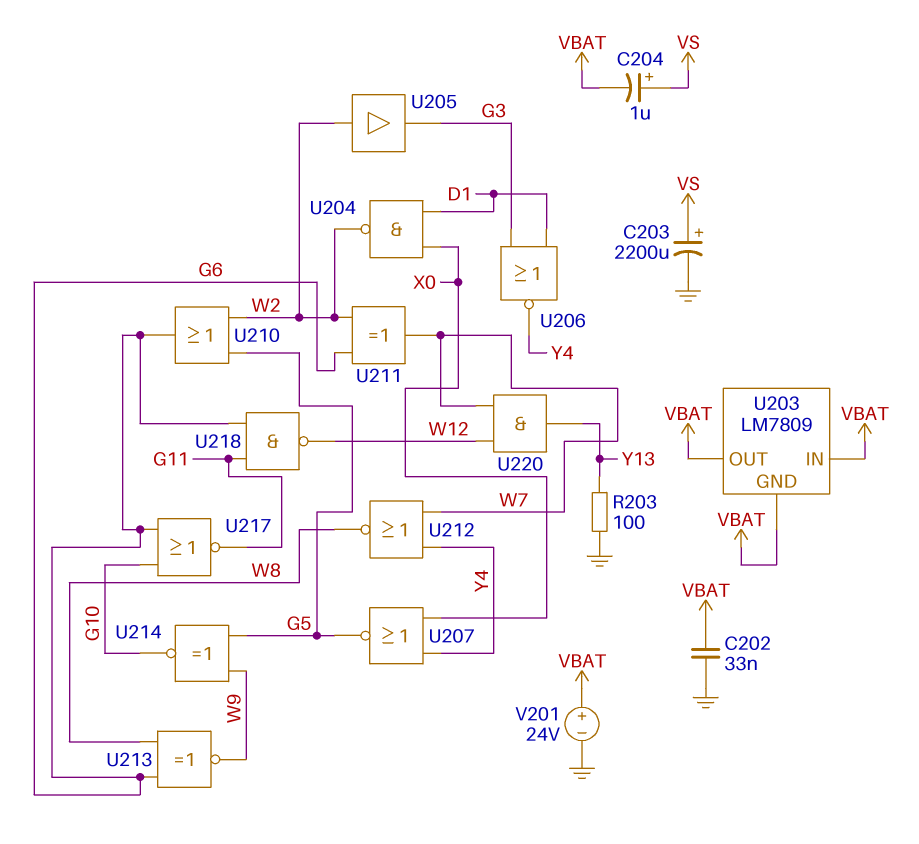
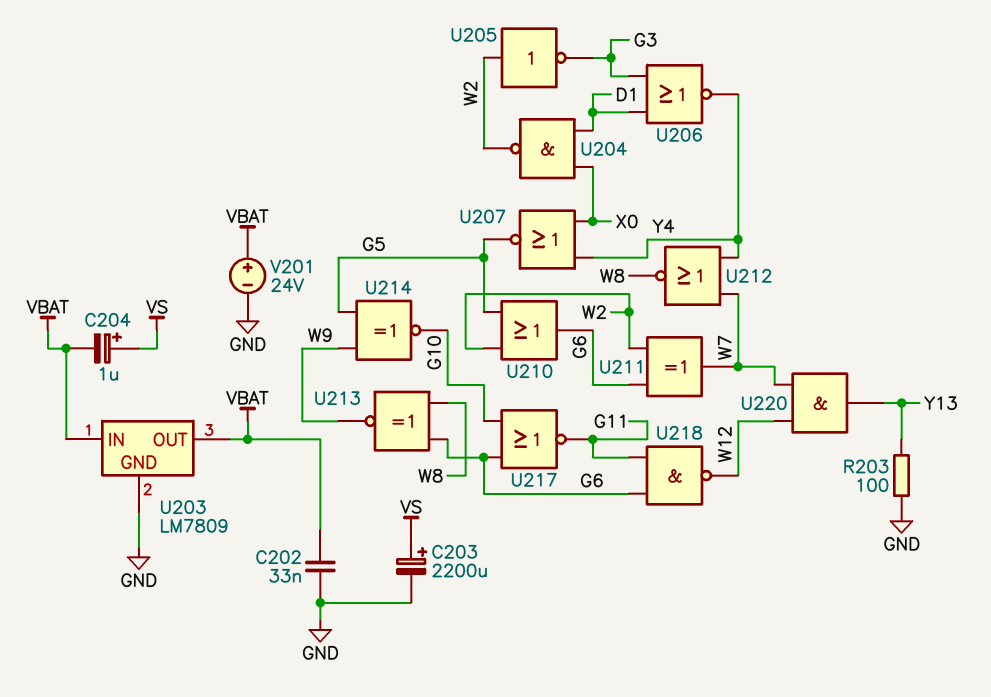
U203 pin GND: VBAT -> GND
U205: buffer (in W2, out G3) -> NOT (in W2, out G3)

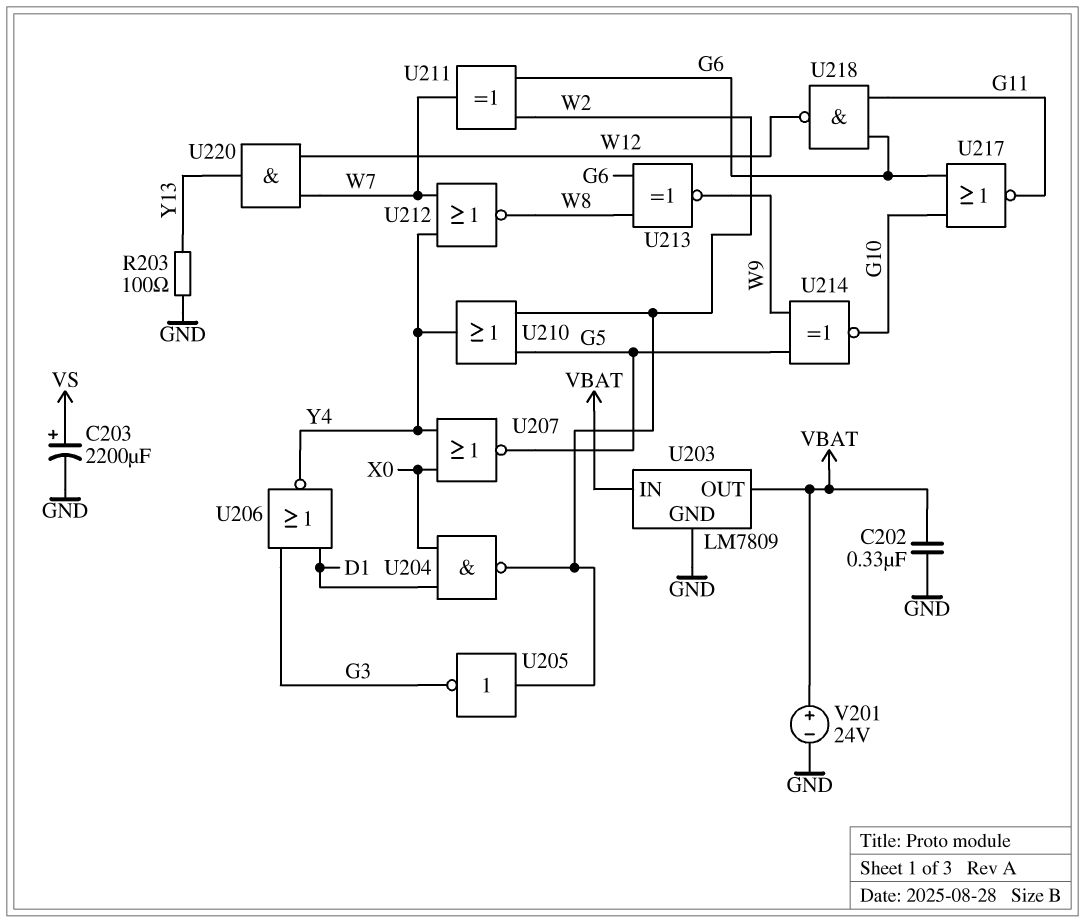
C202: 33nF (GND, VBAT) -> 330nF (GND, VBAT)
C204: 1uF (plus VS, minus VBAT) -> none
U210: OR (in G5, in W2, out G6) -> OR (in G5, in W2, out Y4)

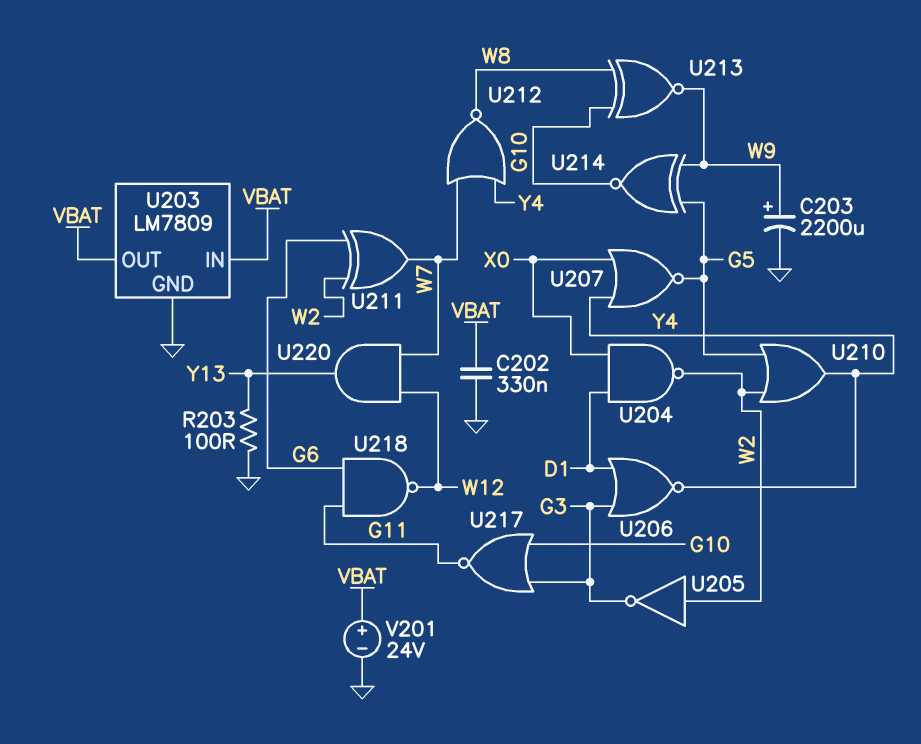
C203: 2200uF (plus VS, minus GND) -> 2200uF (plus W9, minus GND)
U213: XNOR (in G6, in W8, out W9) -> XNOR (in G10, in W8, out W9)
U217: NOR (in G6, in G10, out G11) -> NOR (in G3, in G10, out G11)

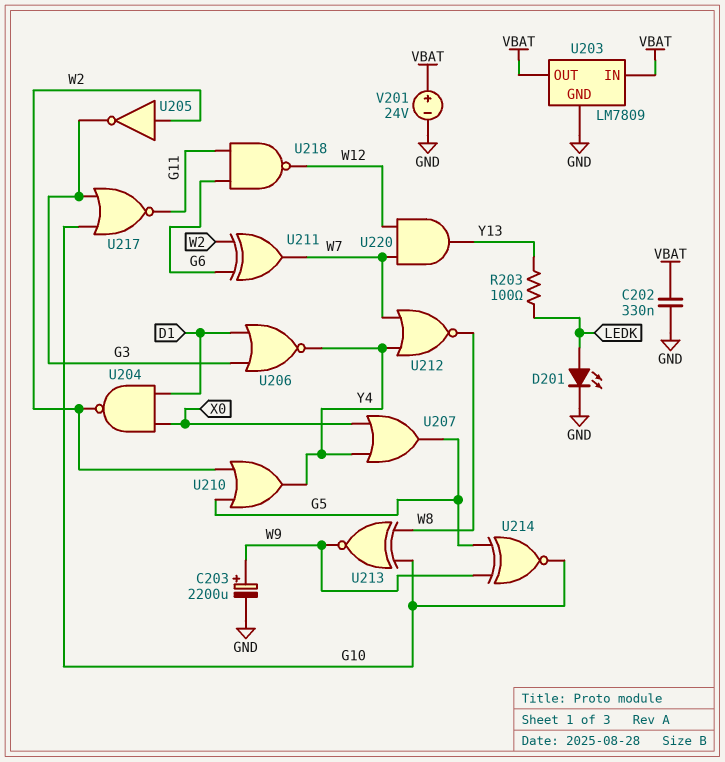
D201: none -> LED (A LEDK, K GND)
R203: 100 (GND, Y13) -> 100 (LEDK, Y13)
U207: NOR (in X0, in Y4, out G5) -> OR (in X0, in Y4, out G5)

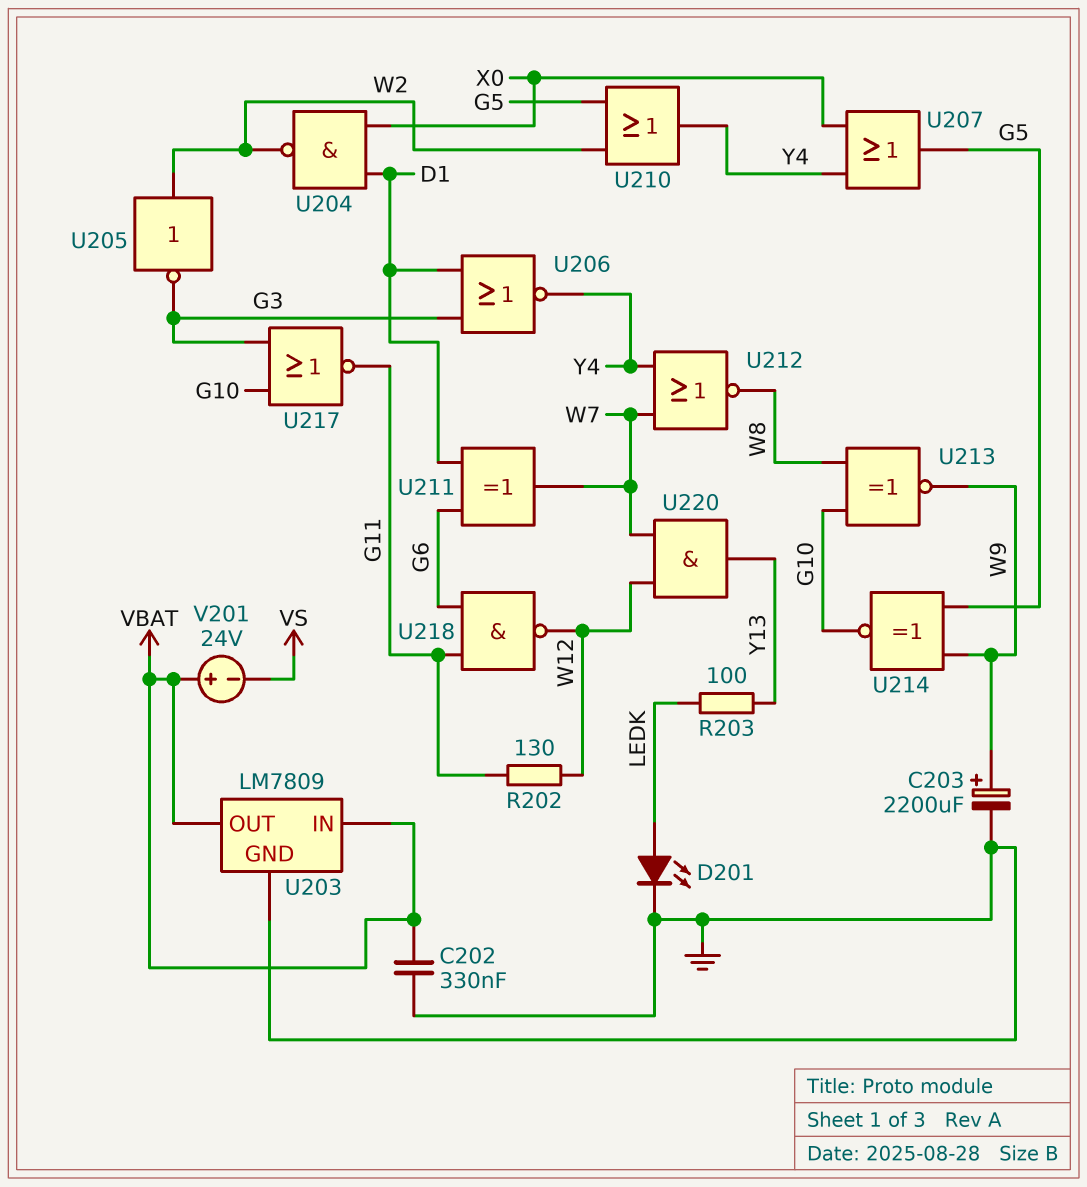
R202: none -> 130 (G11, W12)
U211: XOR (in G6, in W2, out W7) -> XOR (in D1, in G6, out W7)
V201: 24V (plus VBAT, minus GND) -> 24V (plus VBAT, minus VS)

